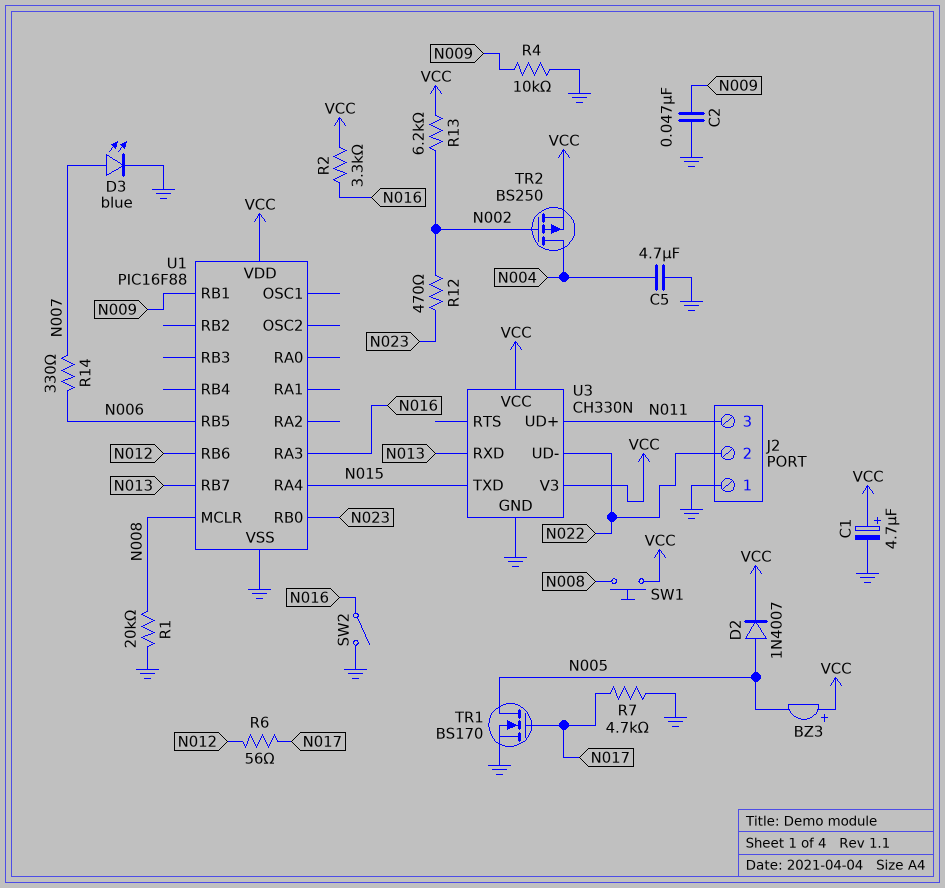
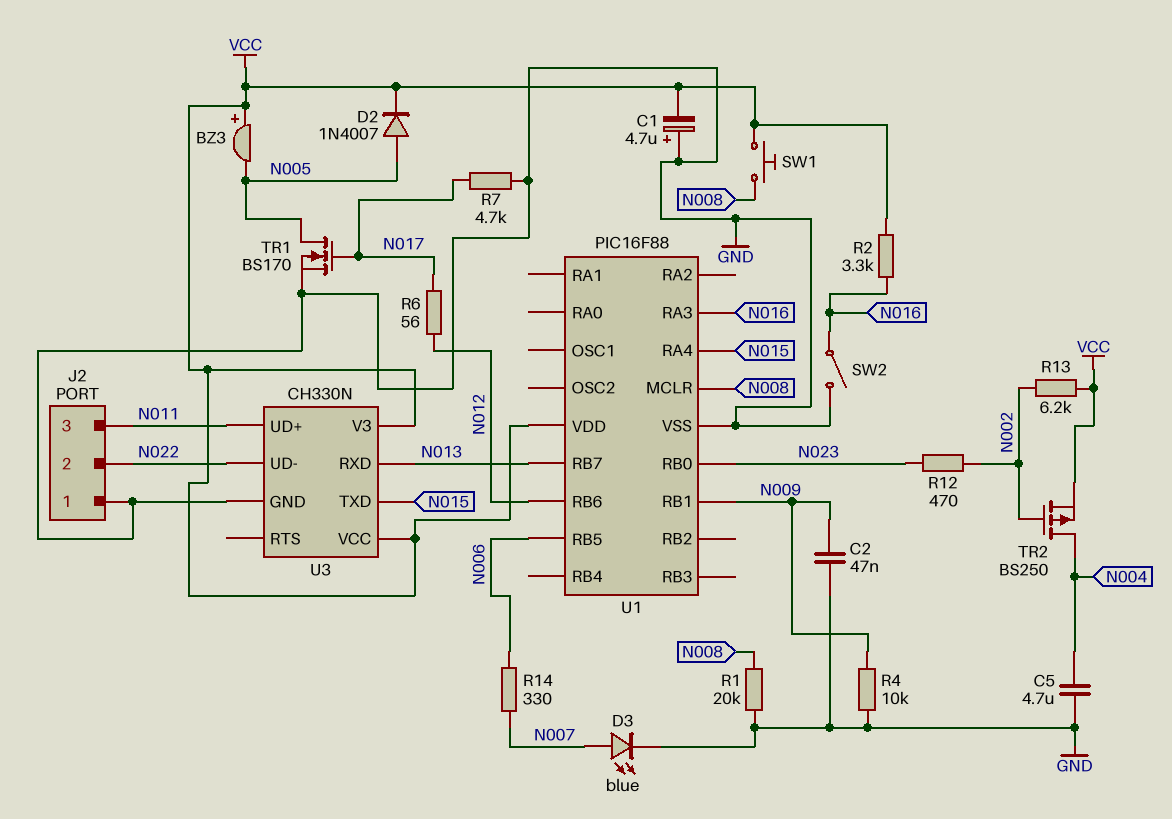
C1: 4.7uF (plus VCC, minus GND) -> 4.7uF (plus GND, minus VCC)

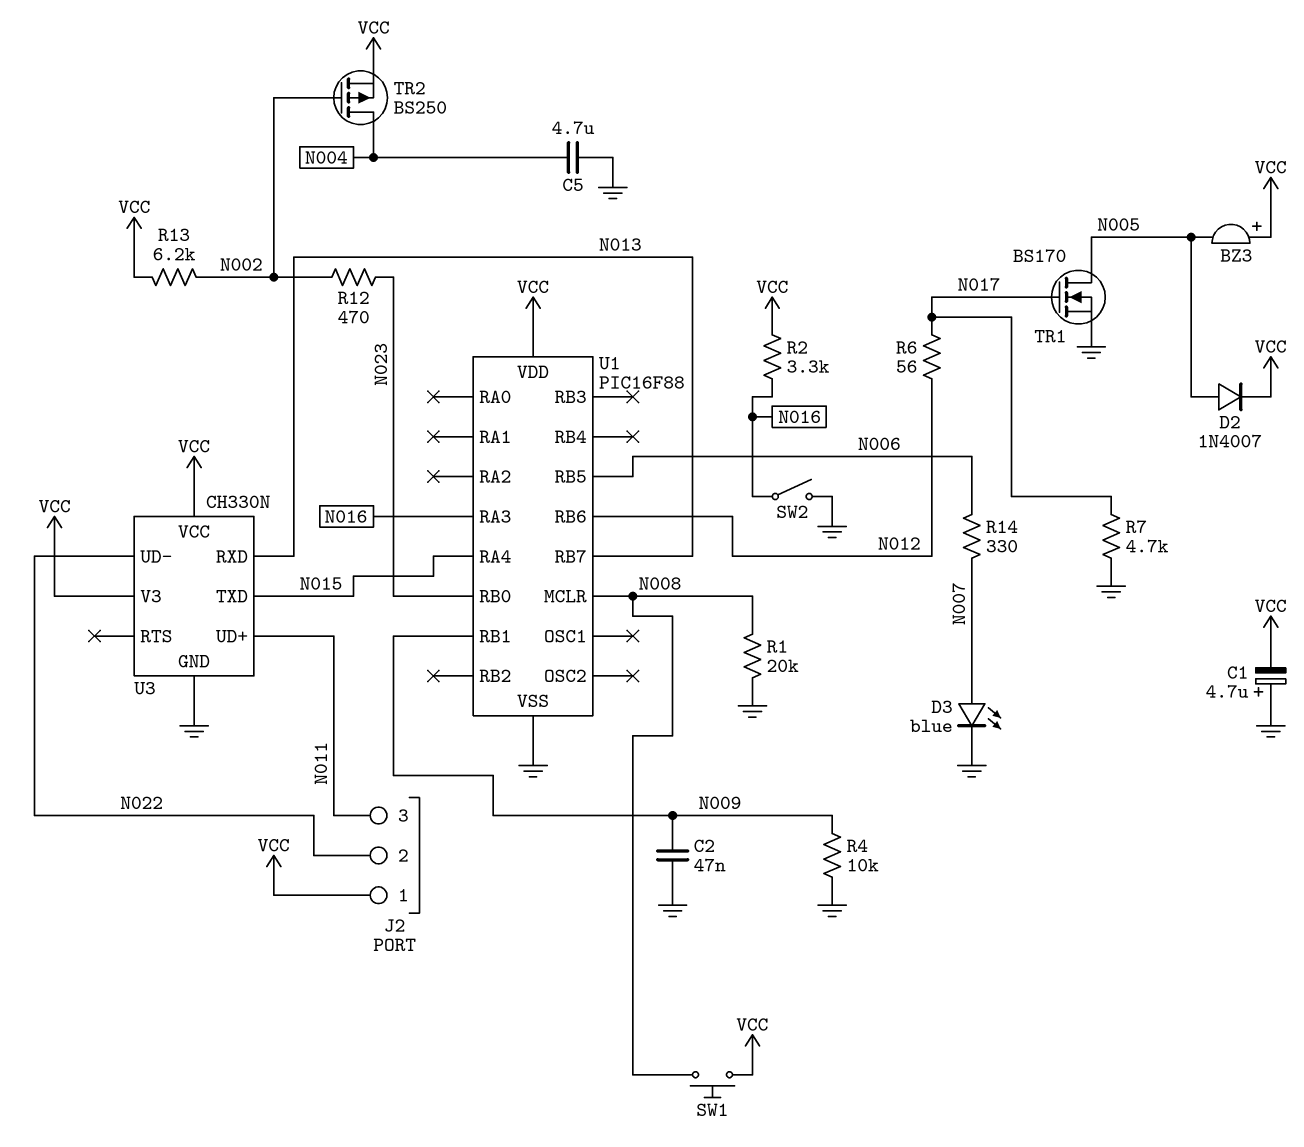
J2 pin 1: GND -> VCC

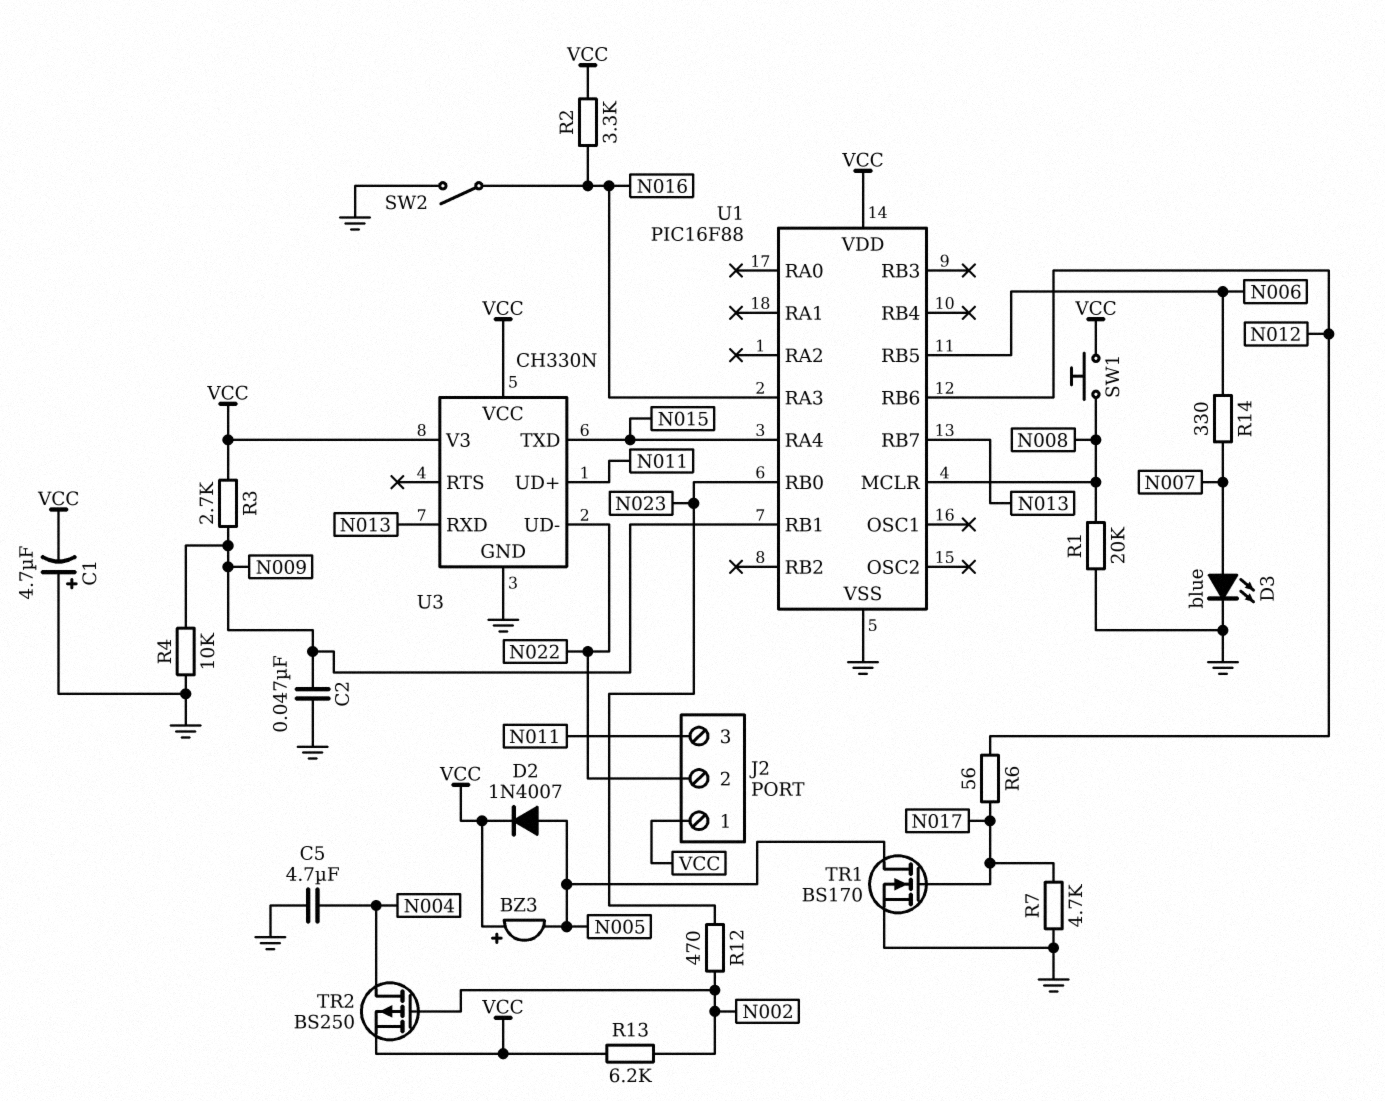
R3: none -> 2.7k (N009, VCC)

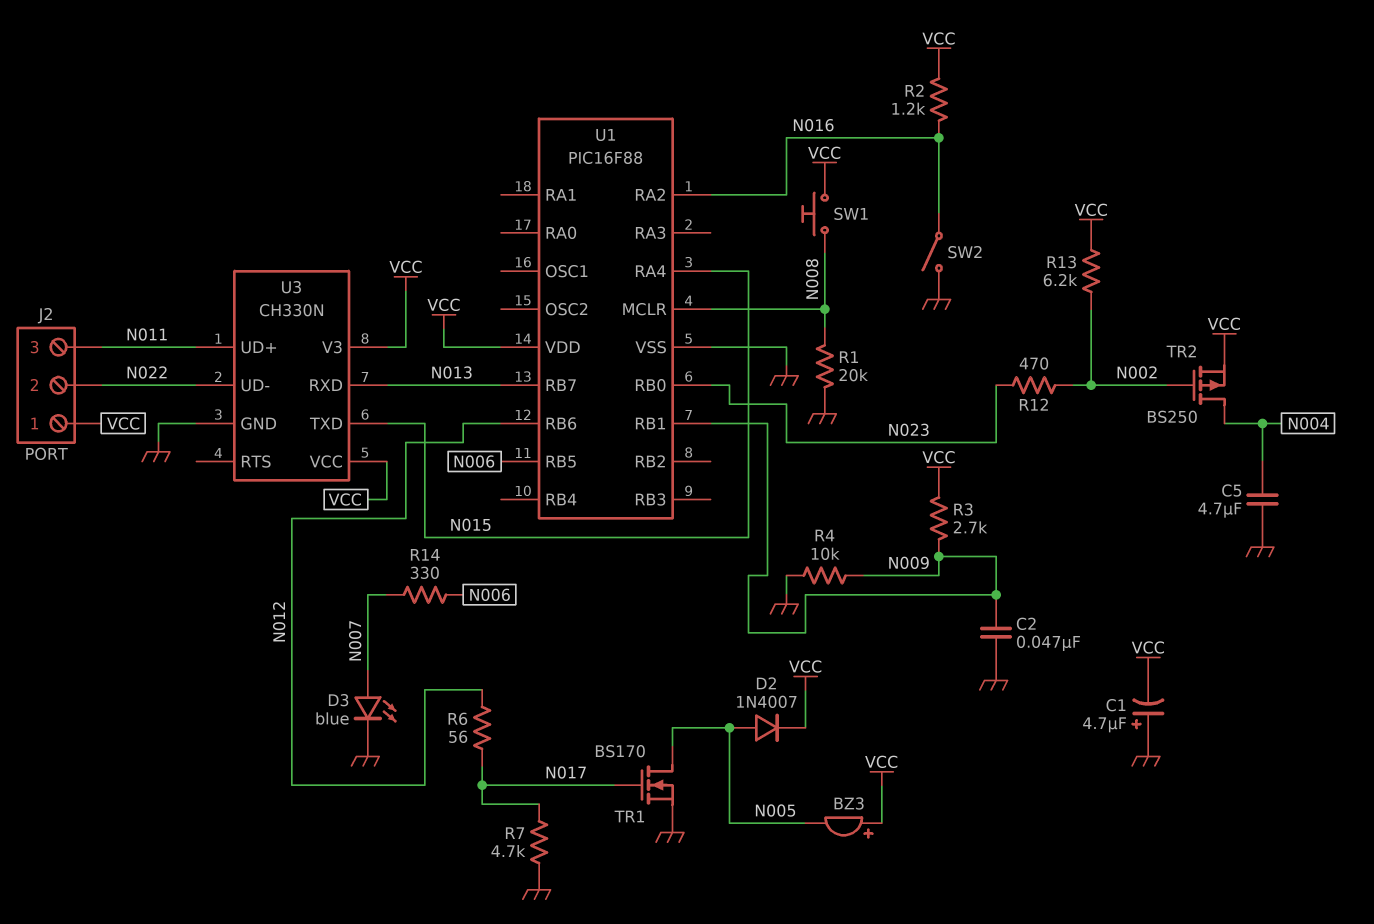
R2: 3.3k (N016, VCC) -> 1.2k (N016, VCC)
U1 pin RA2: none -> N016
U1 pin RA3: N016 -> none

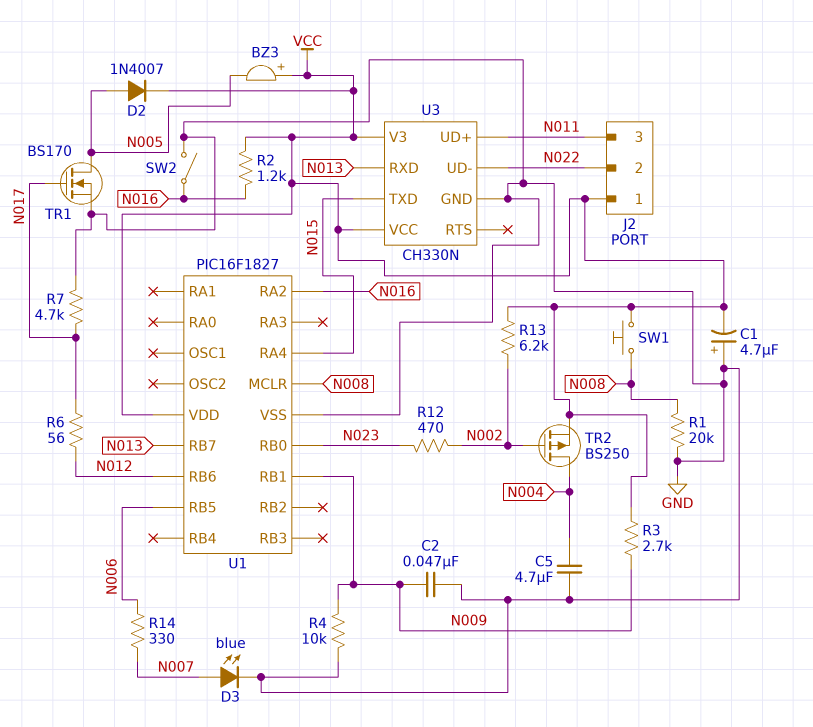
U1: PIC16F88 -> PIC16F1827

